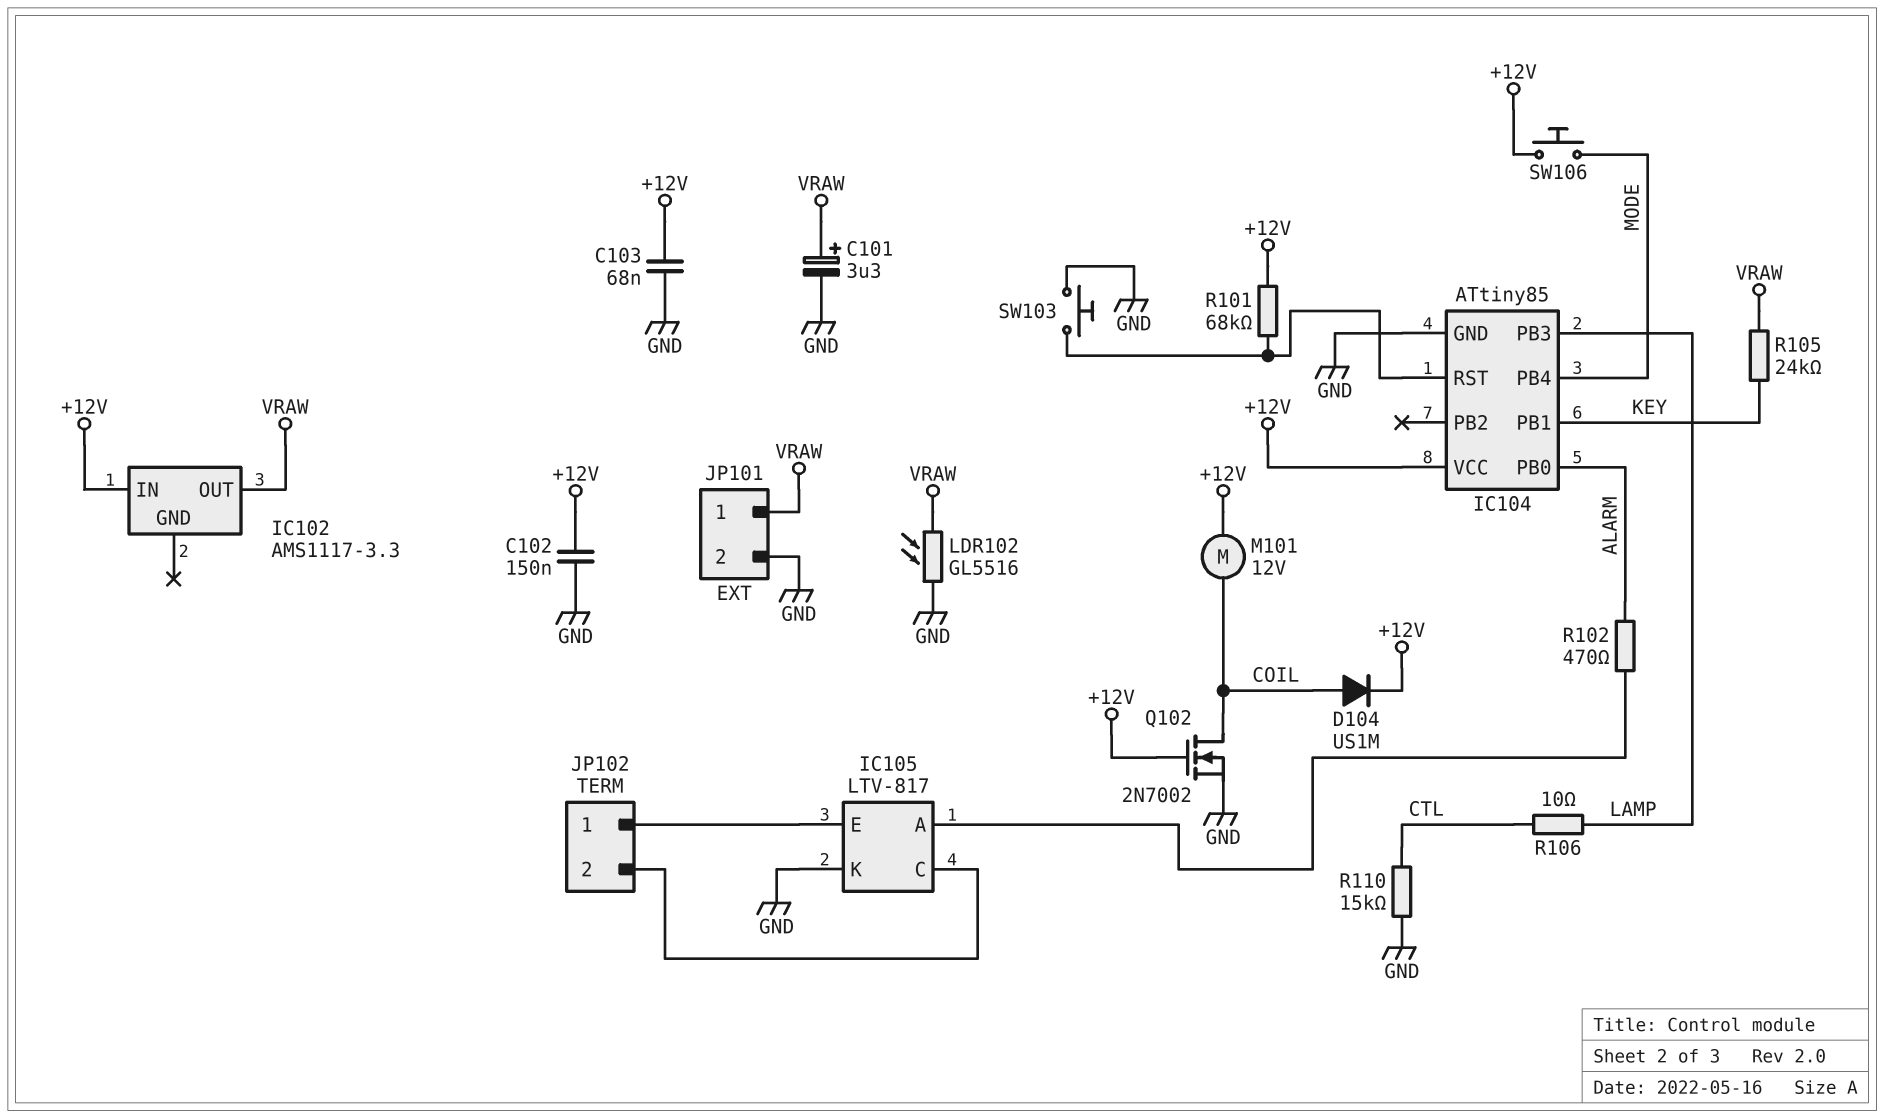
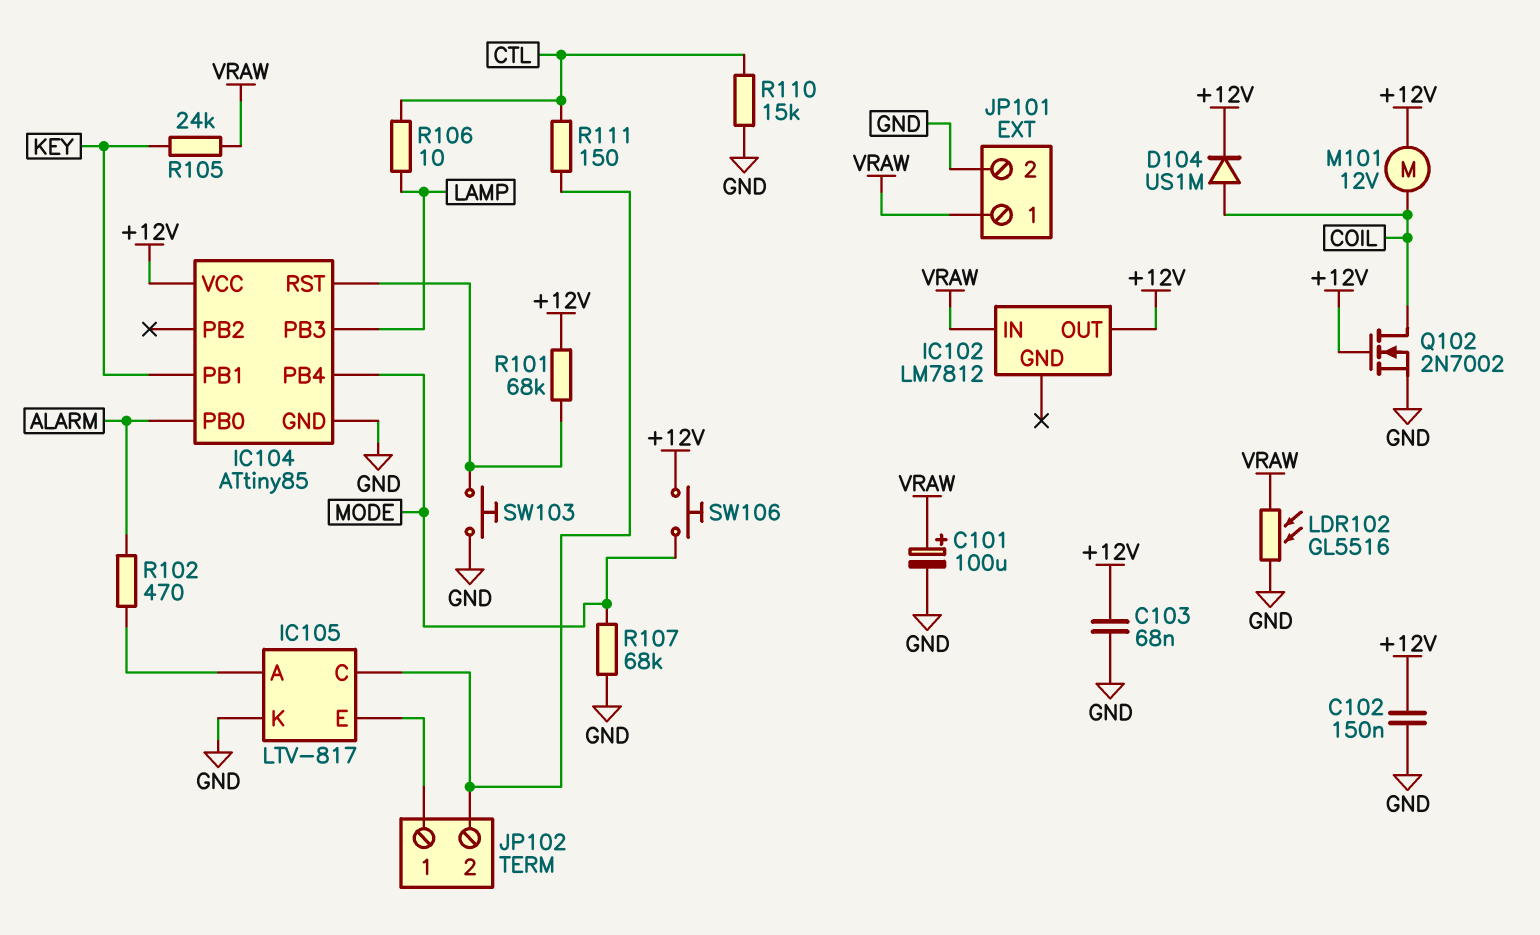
C101: 3.3uF (plus VRAW, minus GND) -> 100uF (plus VRAW, minus GND)
IC102: AMS1117-3.3 -> LM7812
IC102 pin IN: +12V -> VRAW
IC102 pin OUT: VRAW -> +12V
R107: none -> 68k (GND, MODE)
R111: none -> 150 (CTL, IC105/C)

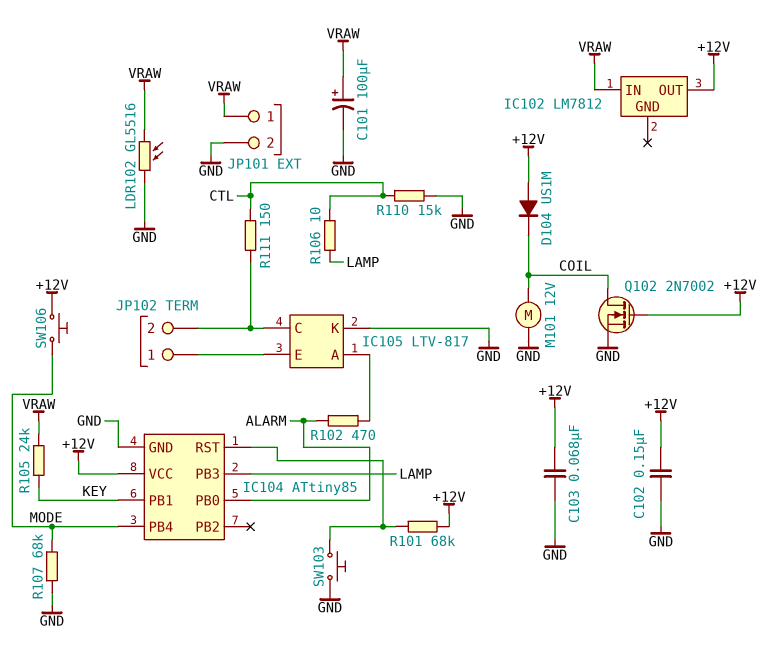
D104: diode US1M (A COIL, K +12V) -> diode US1M (A +12V, K COIL)
M101: motor 12V (+12V, COIL) -> motor 12V (COIL, GND)

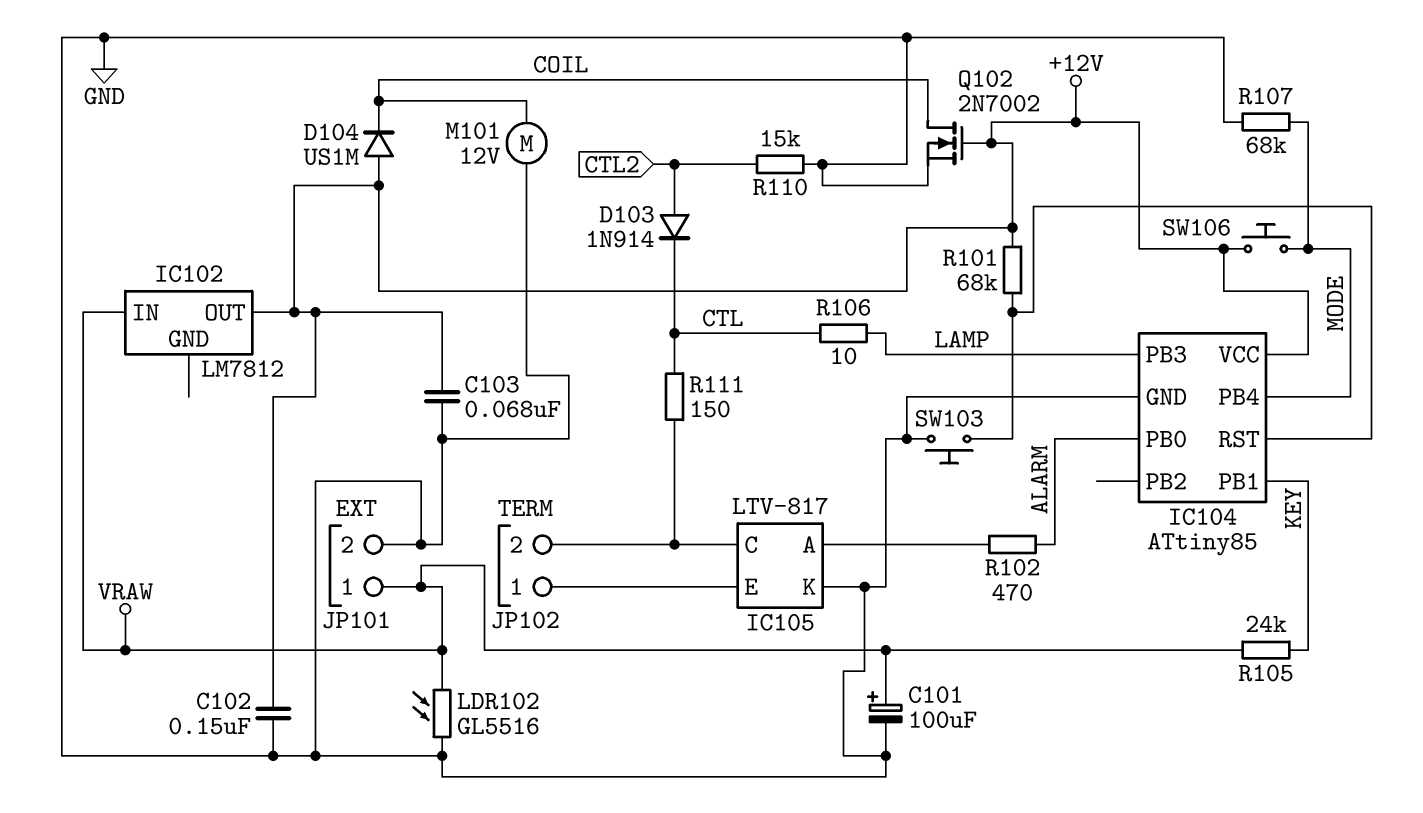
D103: none -> diode 1N914 (A CTL2, K CTL)
R110: 15k (CTL, GND) -> 15k (CTL2, GND)

